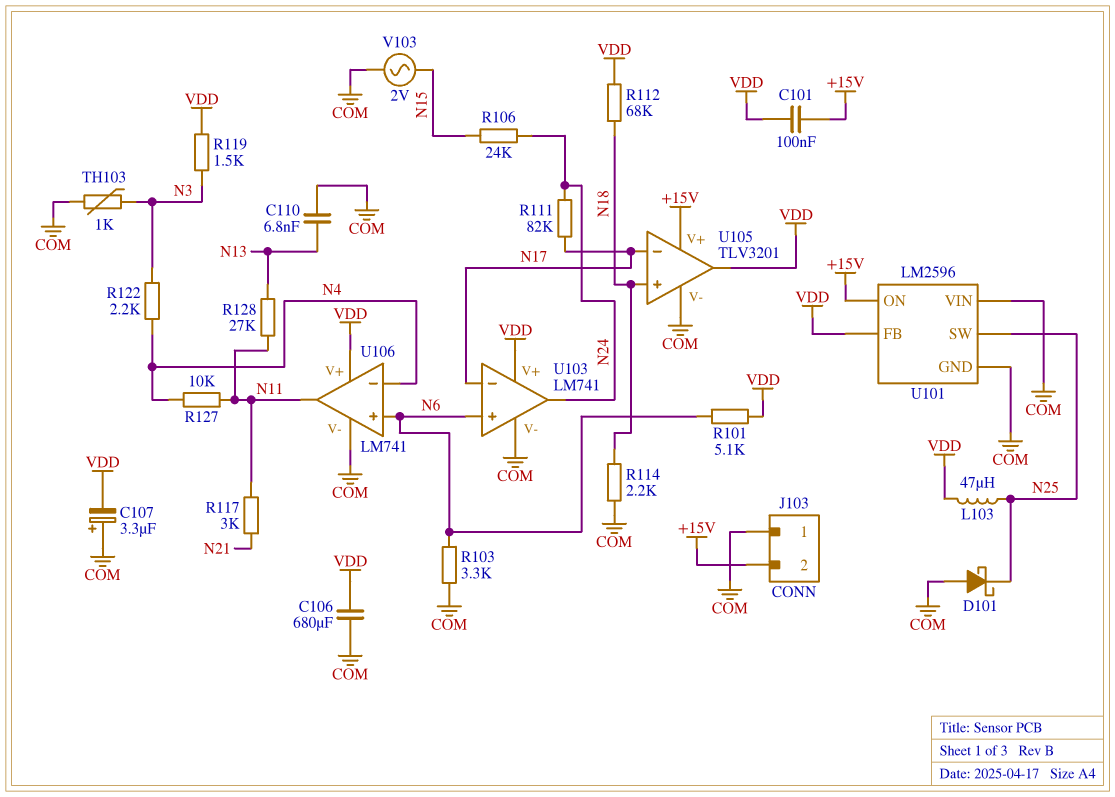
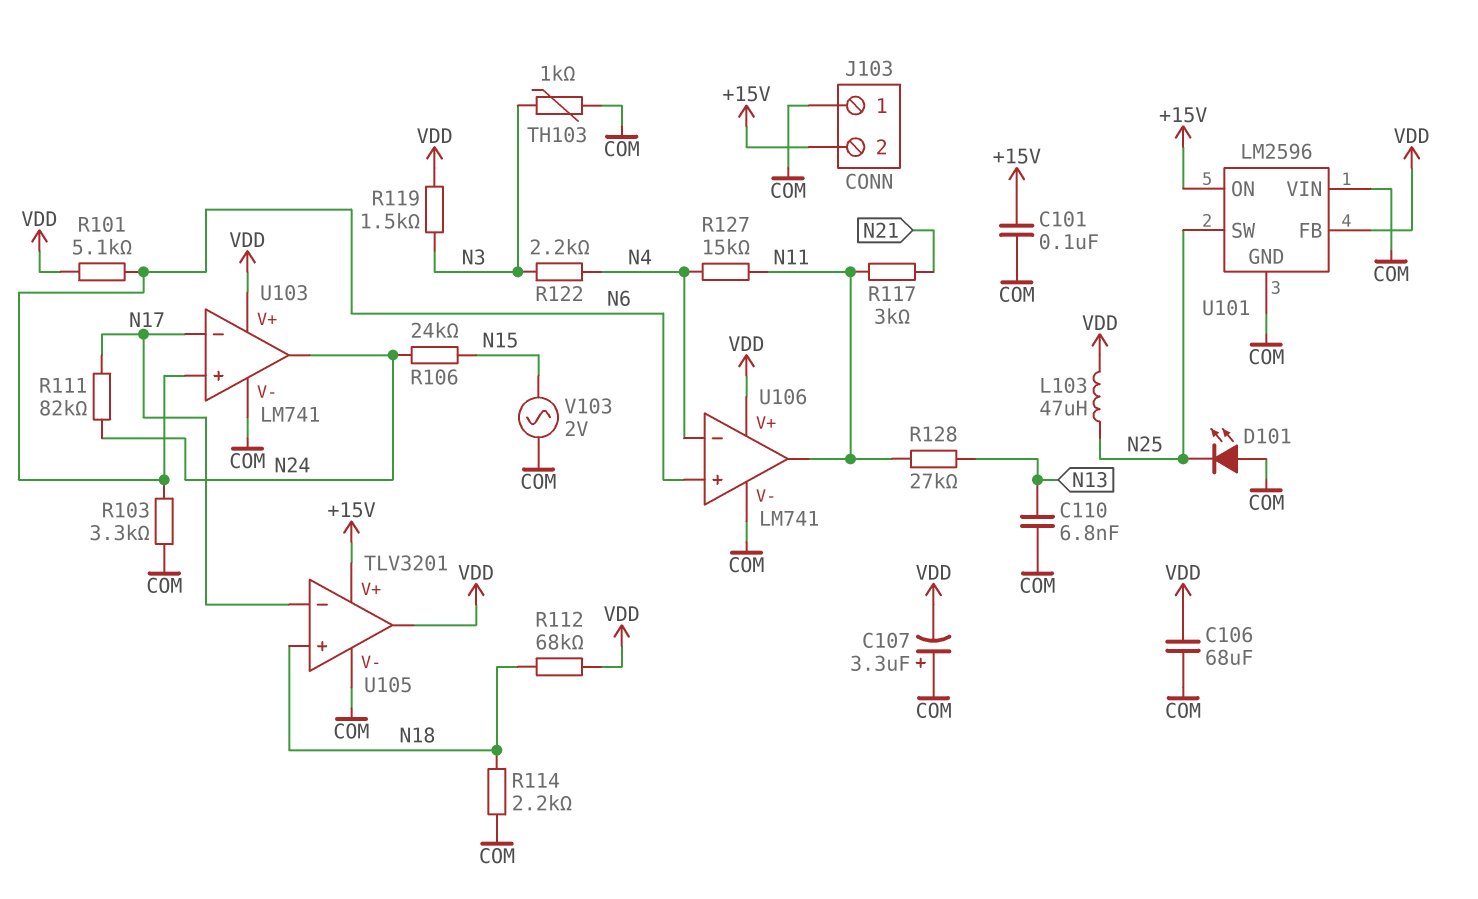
C101: 100nF (+15V, VDD) -> 100nF (+15V, COM)
C106: 680uF (COM, VDD) -> 68uF (COM, VDD)
D101: schottky (A COM, K N25) -> LED (A COM, K N25)
R127: 10k (N4, N11) -> 15k (N4, N11)

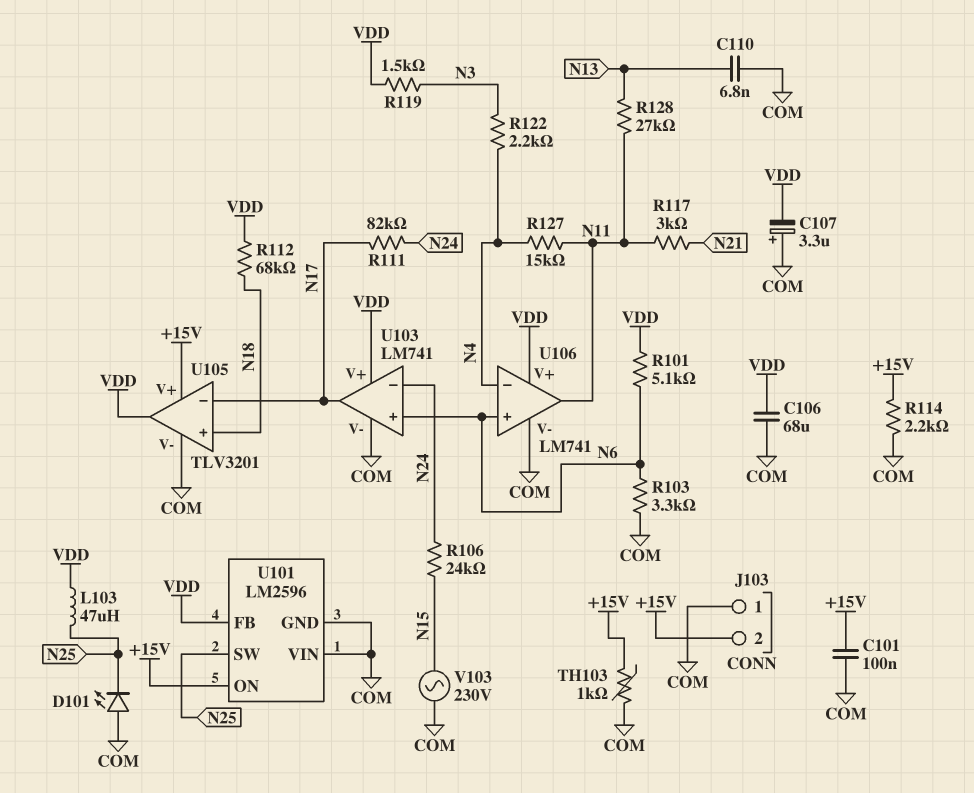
R114: 2.2k (COM, N18) -> 2.2k (+15V, COM)
TH103: 1k (COM, N3) -> 1k (+15V, COM)
U103 pin in-: N17 -> N24
U103 pin out: N24 -> N17
V103: AC 2V (COM, N15) -> AC 230V (COM, N15)

